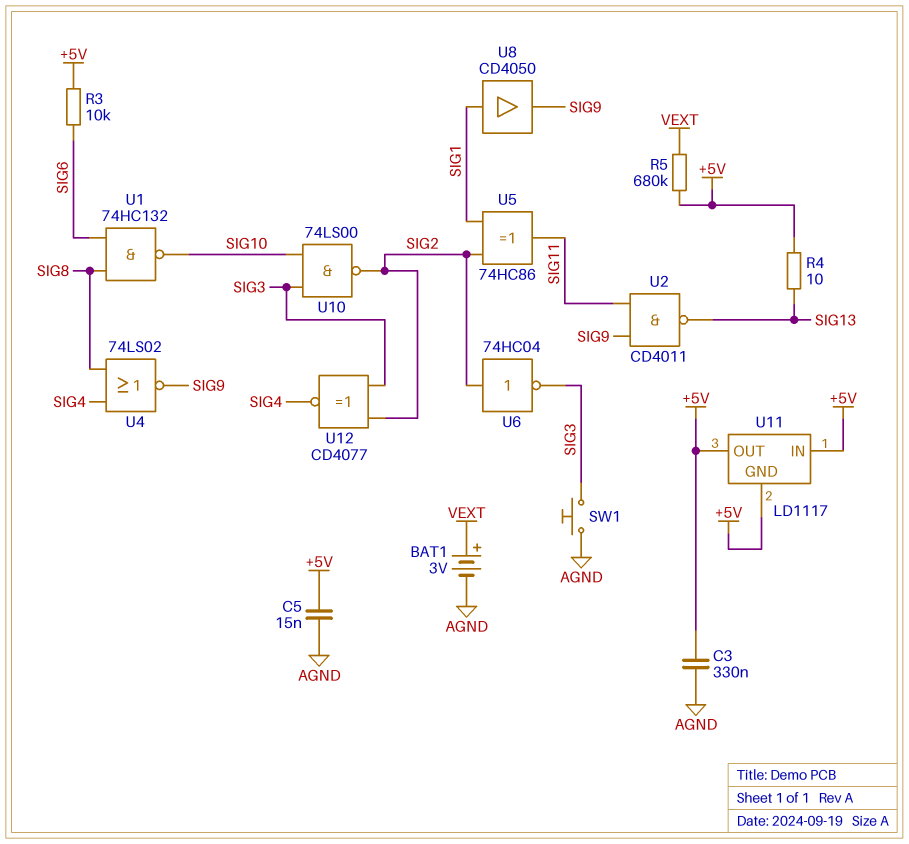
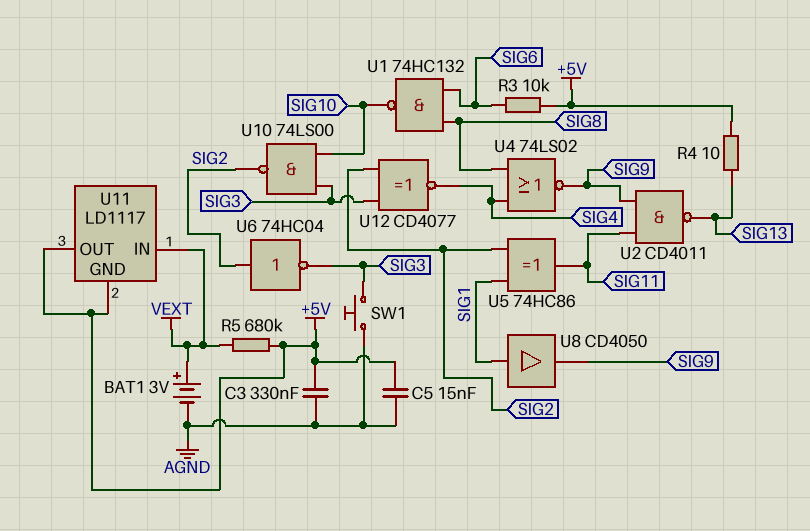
U11 pin IN: +5V -> VEXT

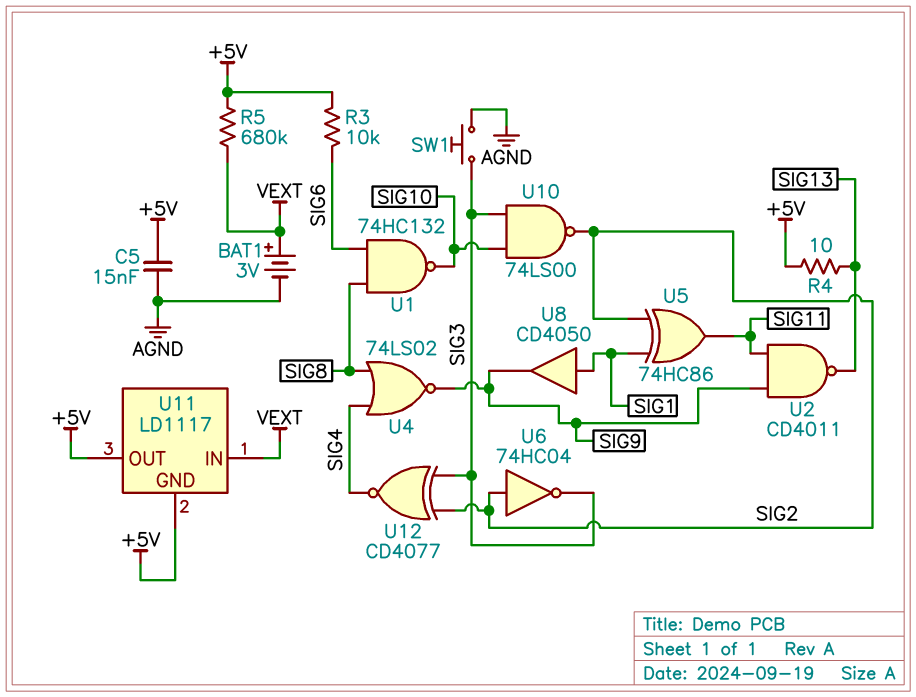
C3: 330nF (+5V, AGND) -> none

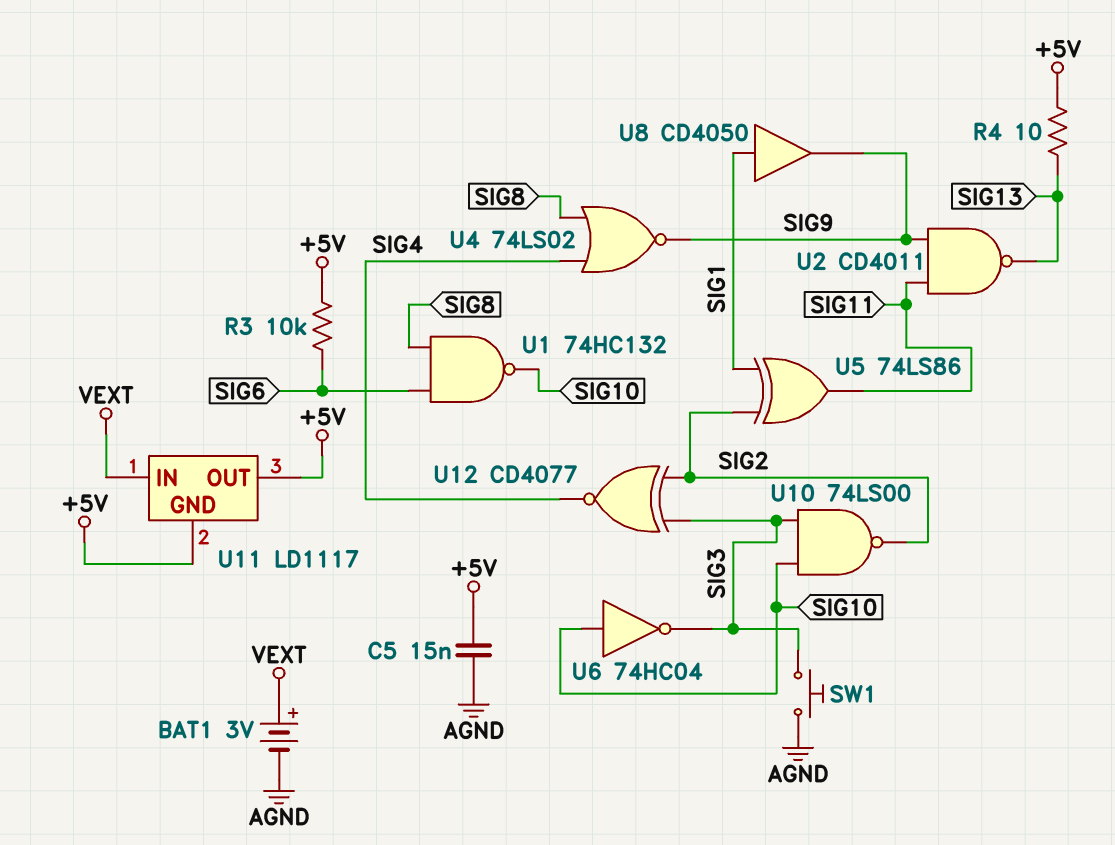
R5: 680k (+5V, VEXT) -> none
U5: XOR 74HC86 (in SIG1, in SIG2, out SIG11) -> XOR 74LS86 (in SIG1, in SIG2, out SIG11)
U6: NOT 74HC04 (in SIG2, out SIG3) -> NOT 74HC04 (in SIG10, out SIG3)

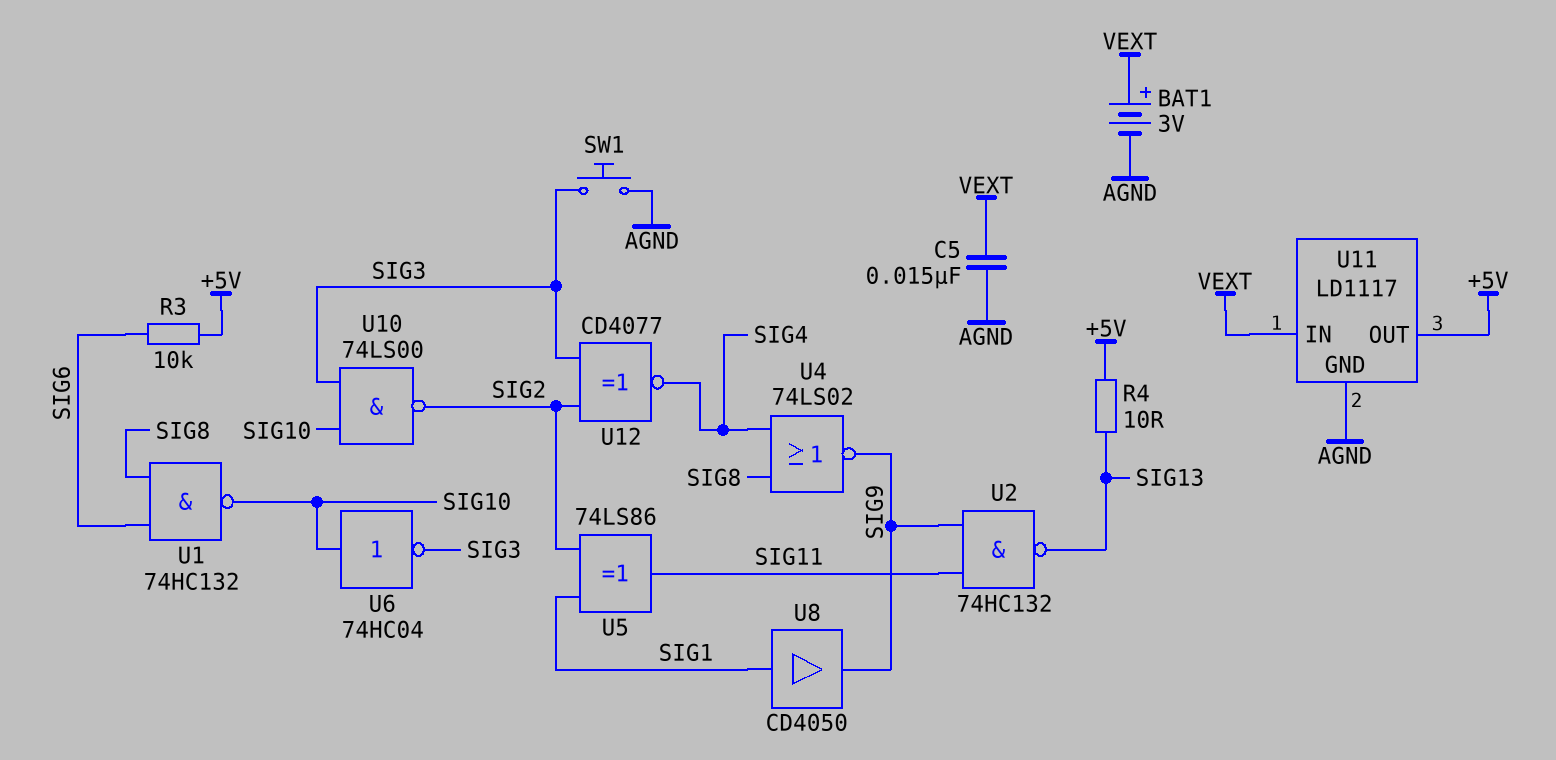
C5: 15nF (+5V, AGND) -> 15nF (AGND, VEXT)
U2: NAND CD4011 (in SIG9, in SIG11, out SIG13) -> NAND 74HC132 (in SIG9, in SIG11, out SIG13)
U11 pin GND: +5V -> AGND

